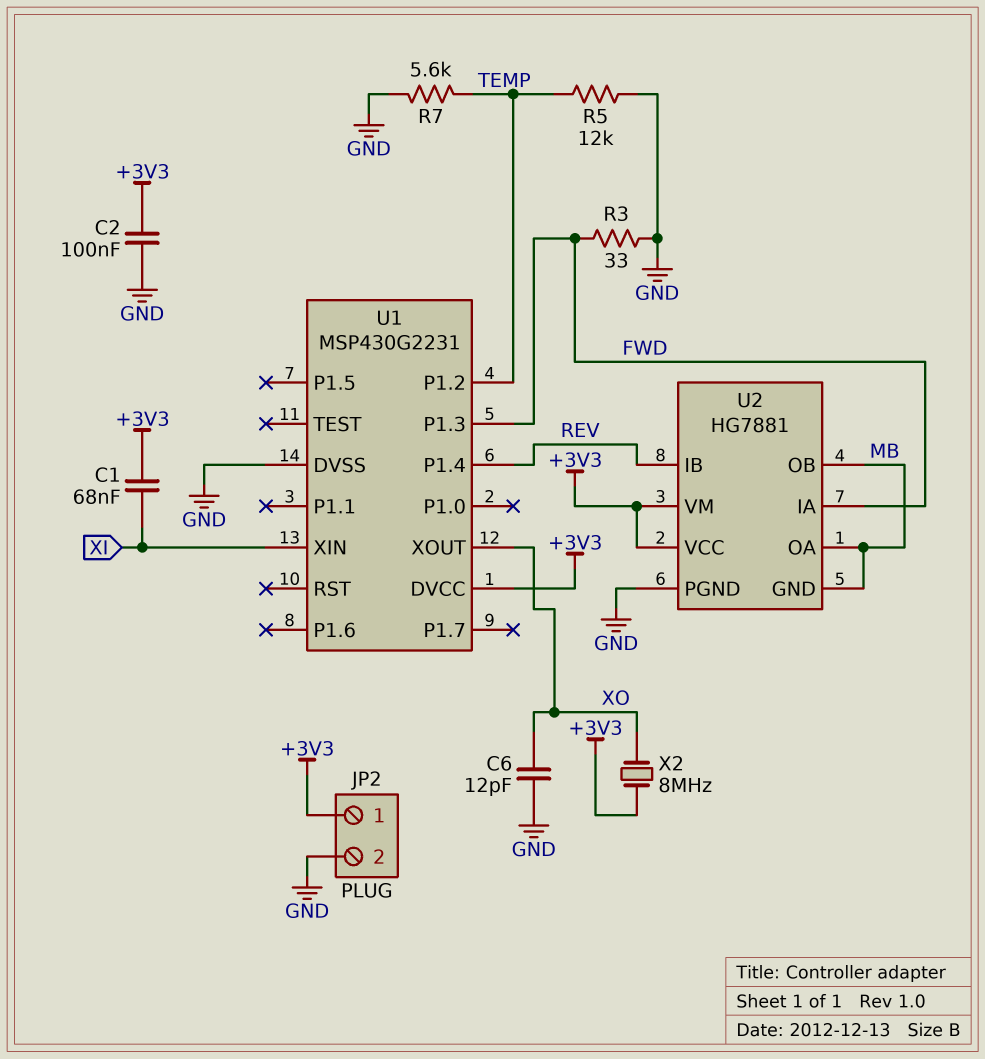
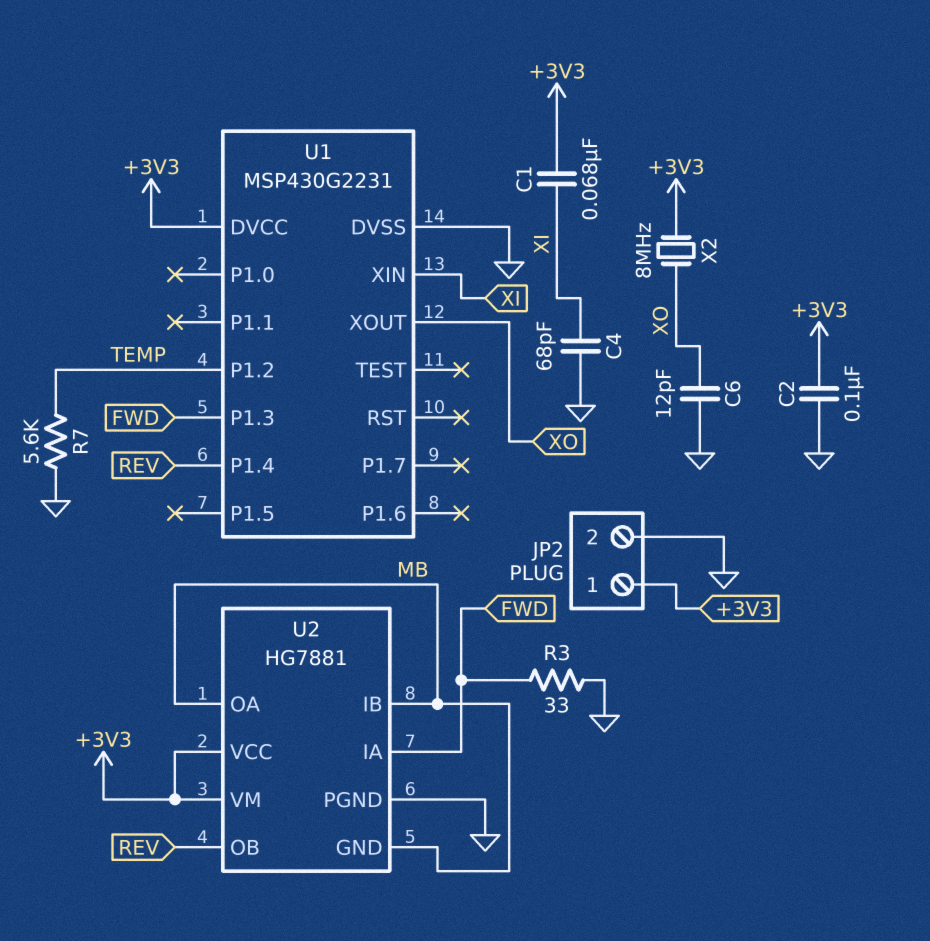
C4: none -> 68pF (GND, XI)
R5: 12k (GND, TEMP) -> none
U2 pin IB: REV -> MB
U2 pin OB: MB -> REV

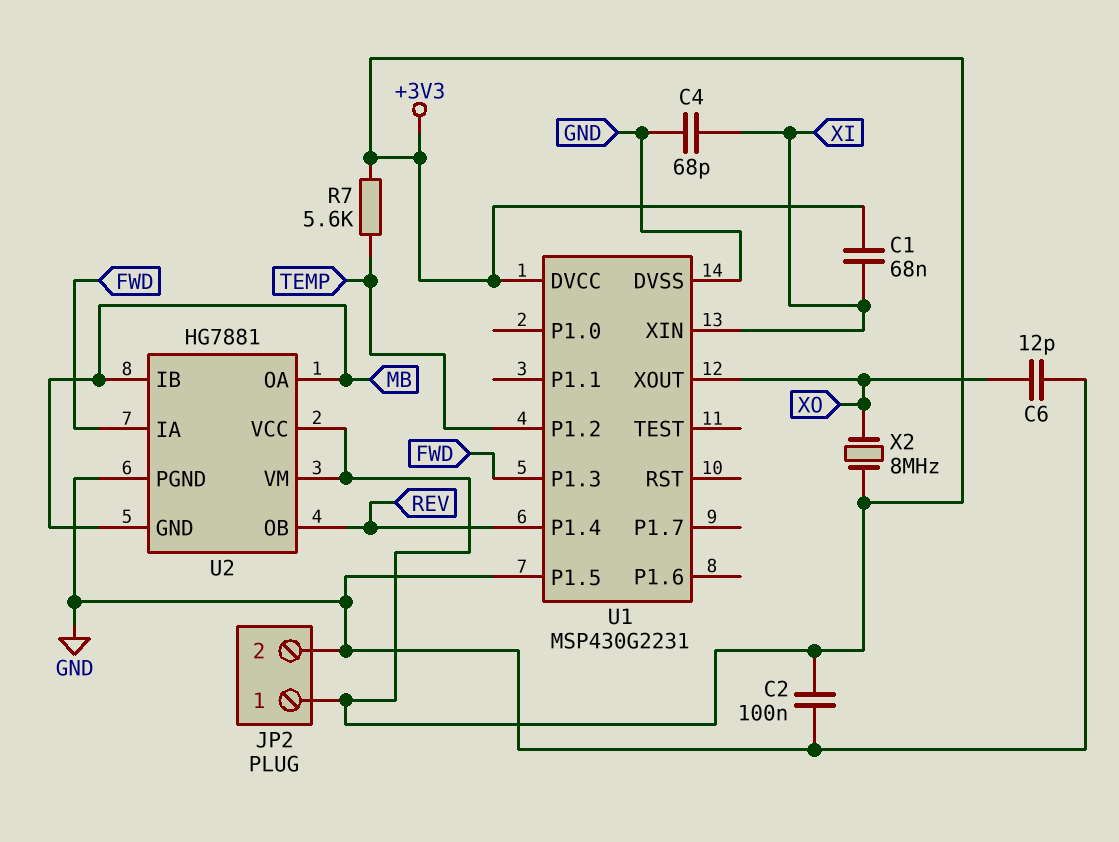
R3: 33 (FWD, GND) -> none
R7: 5.6k (GND, TEMP) -> 5.6k (+3V3, TEMP)
U1 pin P1.5: none -> GND

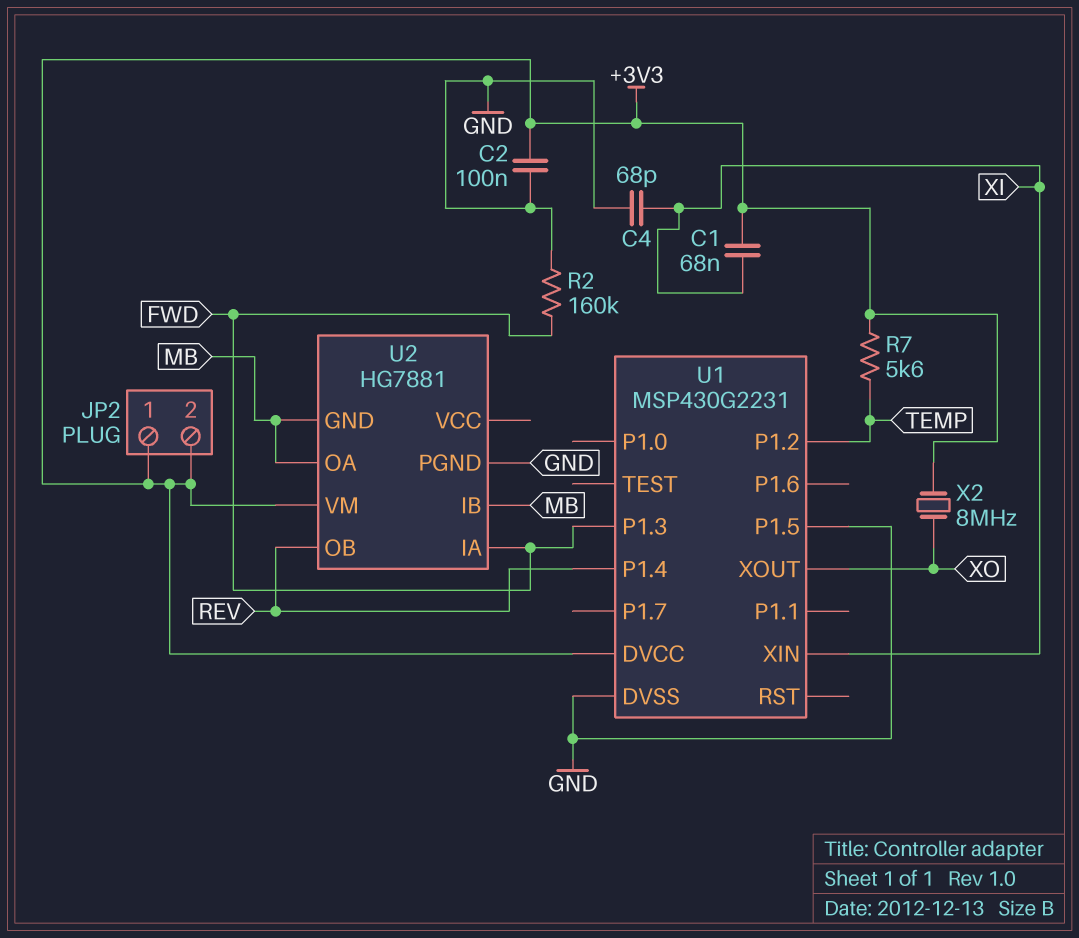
C6: 12pF (GND, XO) -> none
JP2 pin 2: GND -> +3V3
R2: none -> 160k (FWD, GND)
U2 pin VCC: +3V3 -> none

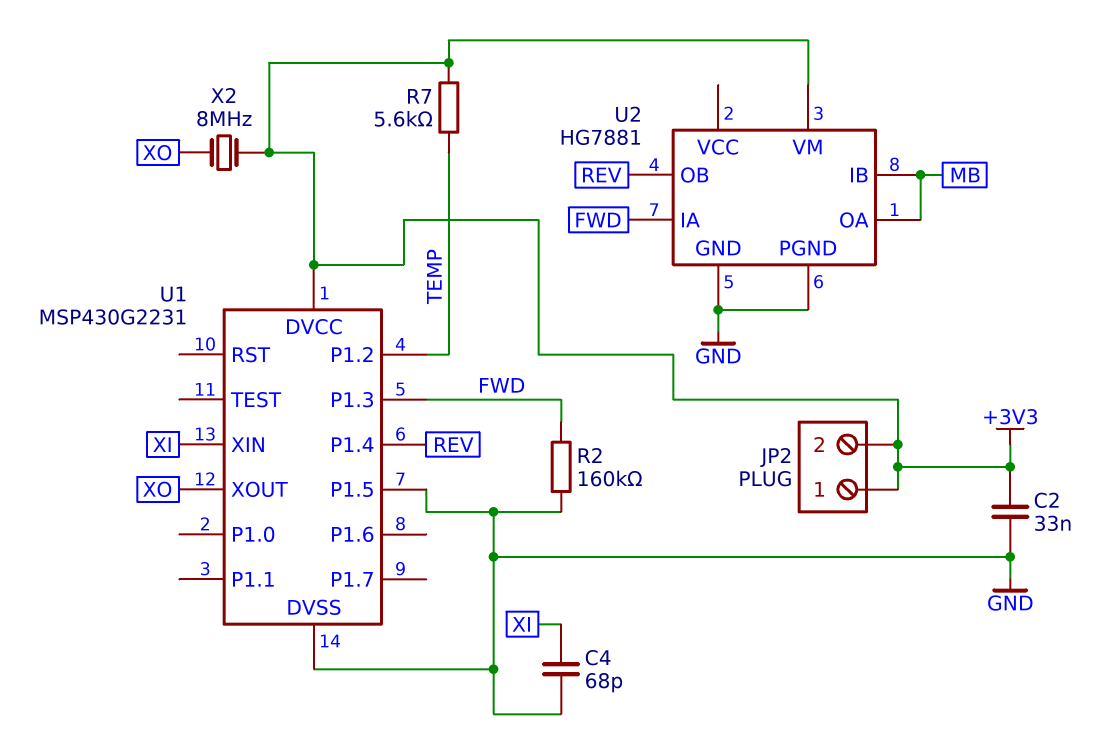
C1: 68nF (+3V3, XI) -> none
C2: 100nF (+3V3, GND) -> 33nF (+3V3, GND)
U2 pin GND: MB -> GND

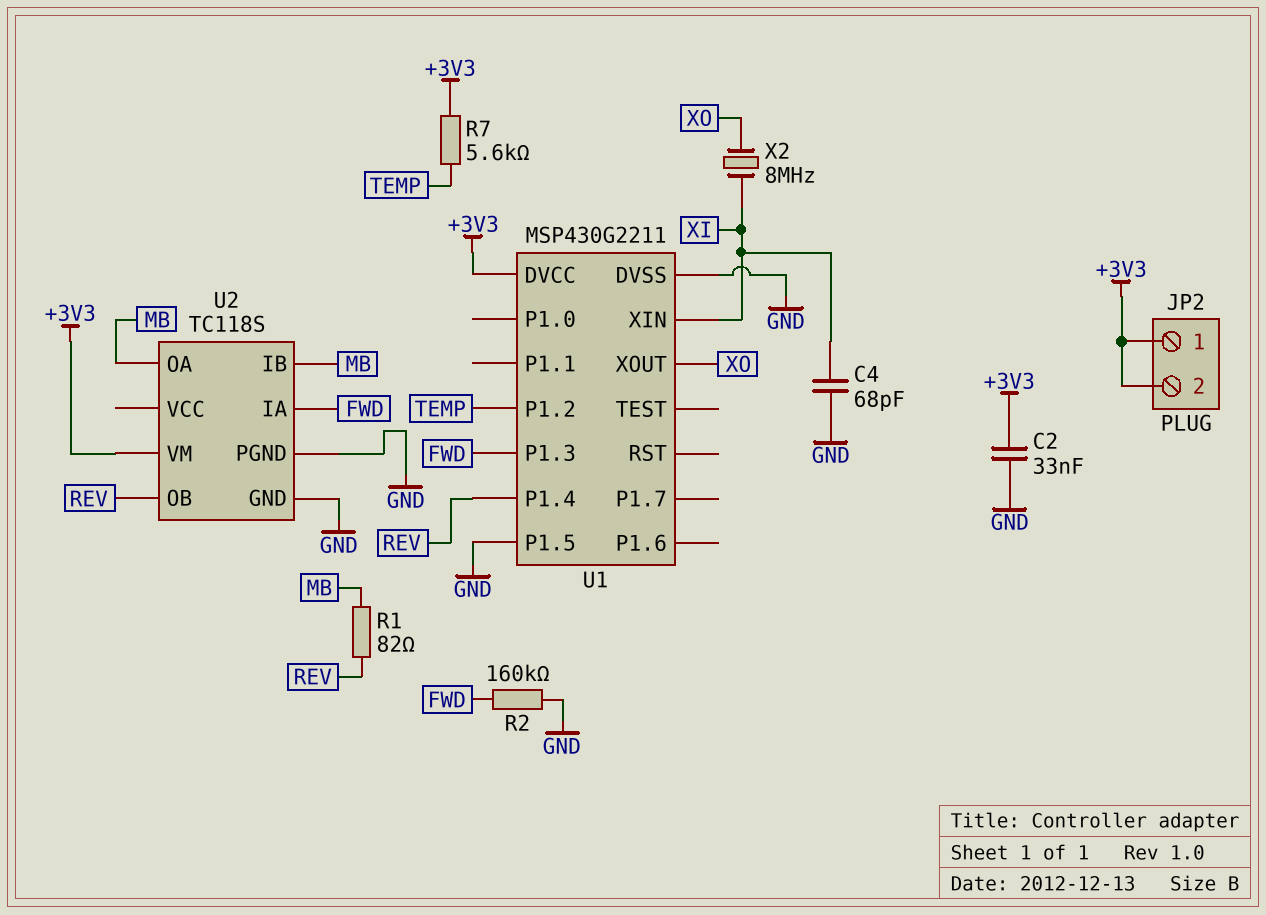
R1: none -> 82 (MB, REV)
U1: MSP430G2231 -> MSP430G2211
U2: HG7881 -> TC118S
X2: 8MHz (+3V3, XO) -> 8MHz (XI, XO)

